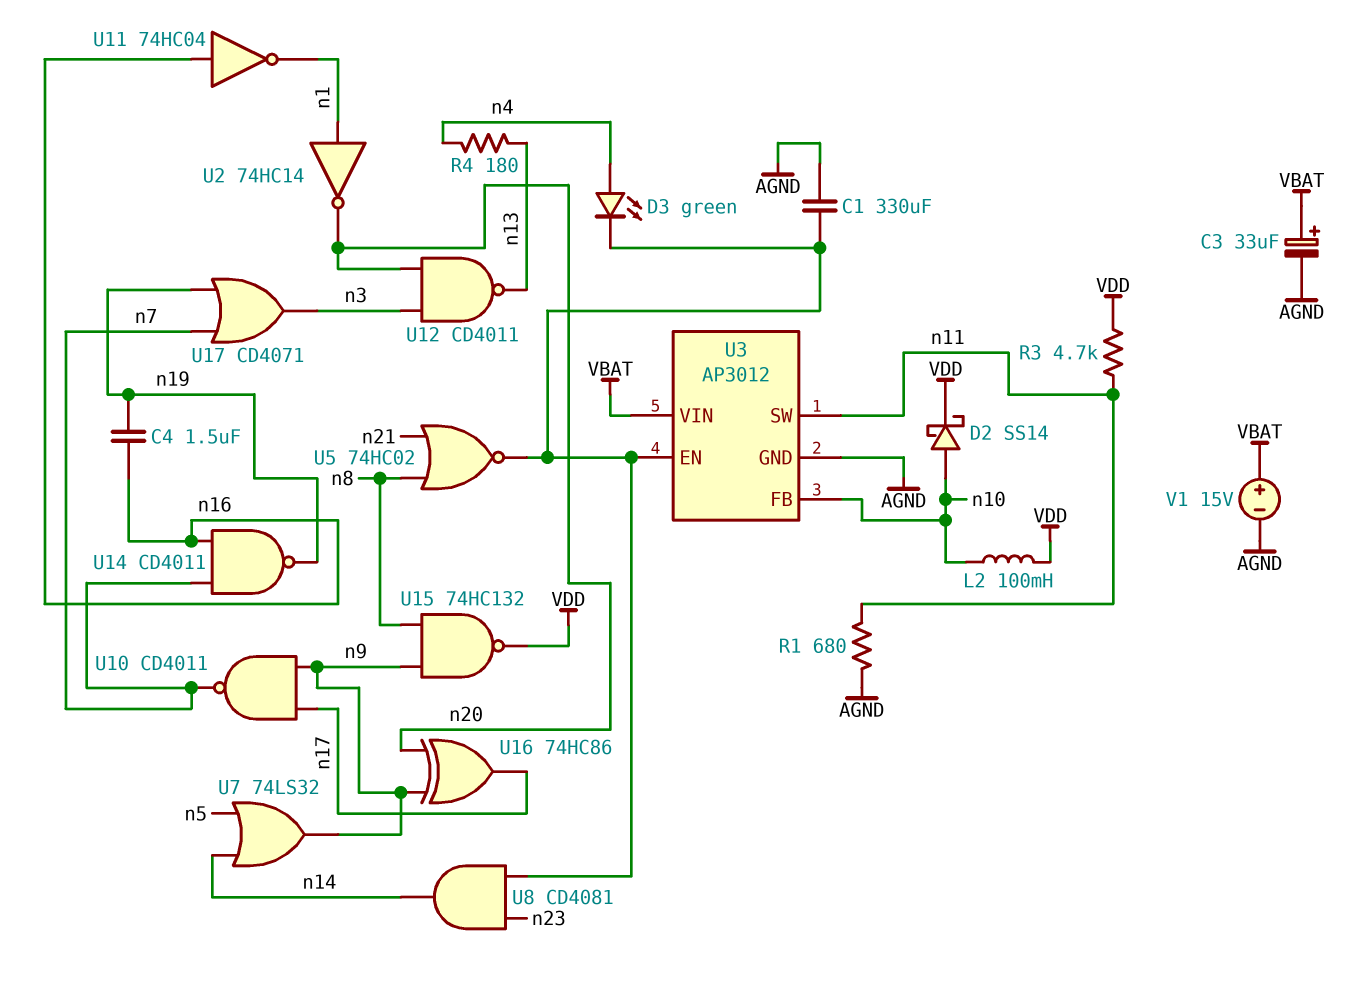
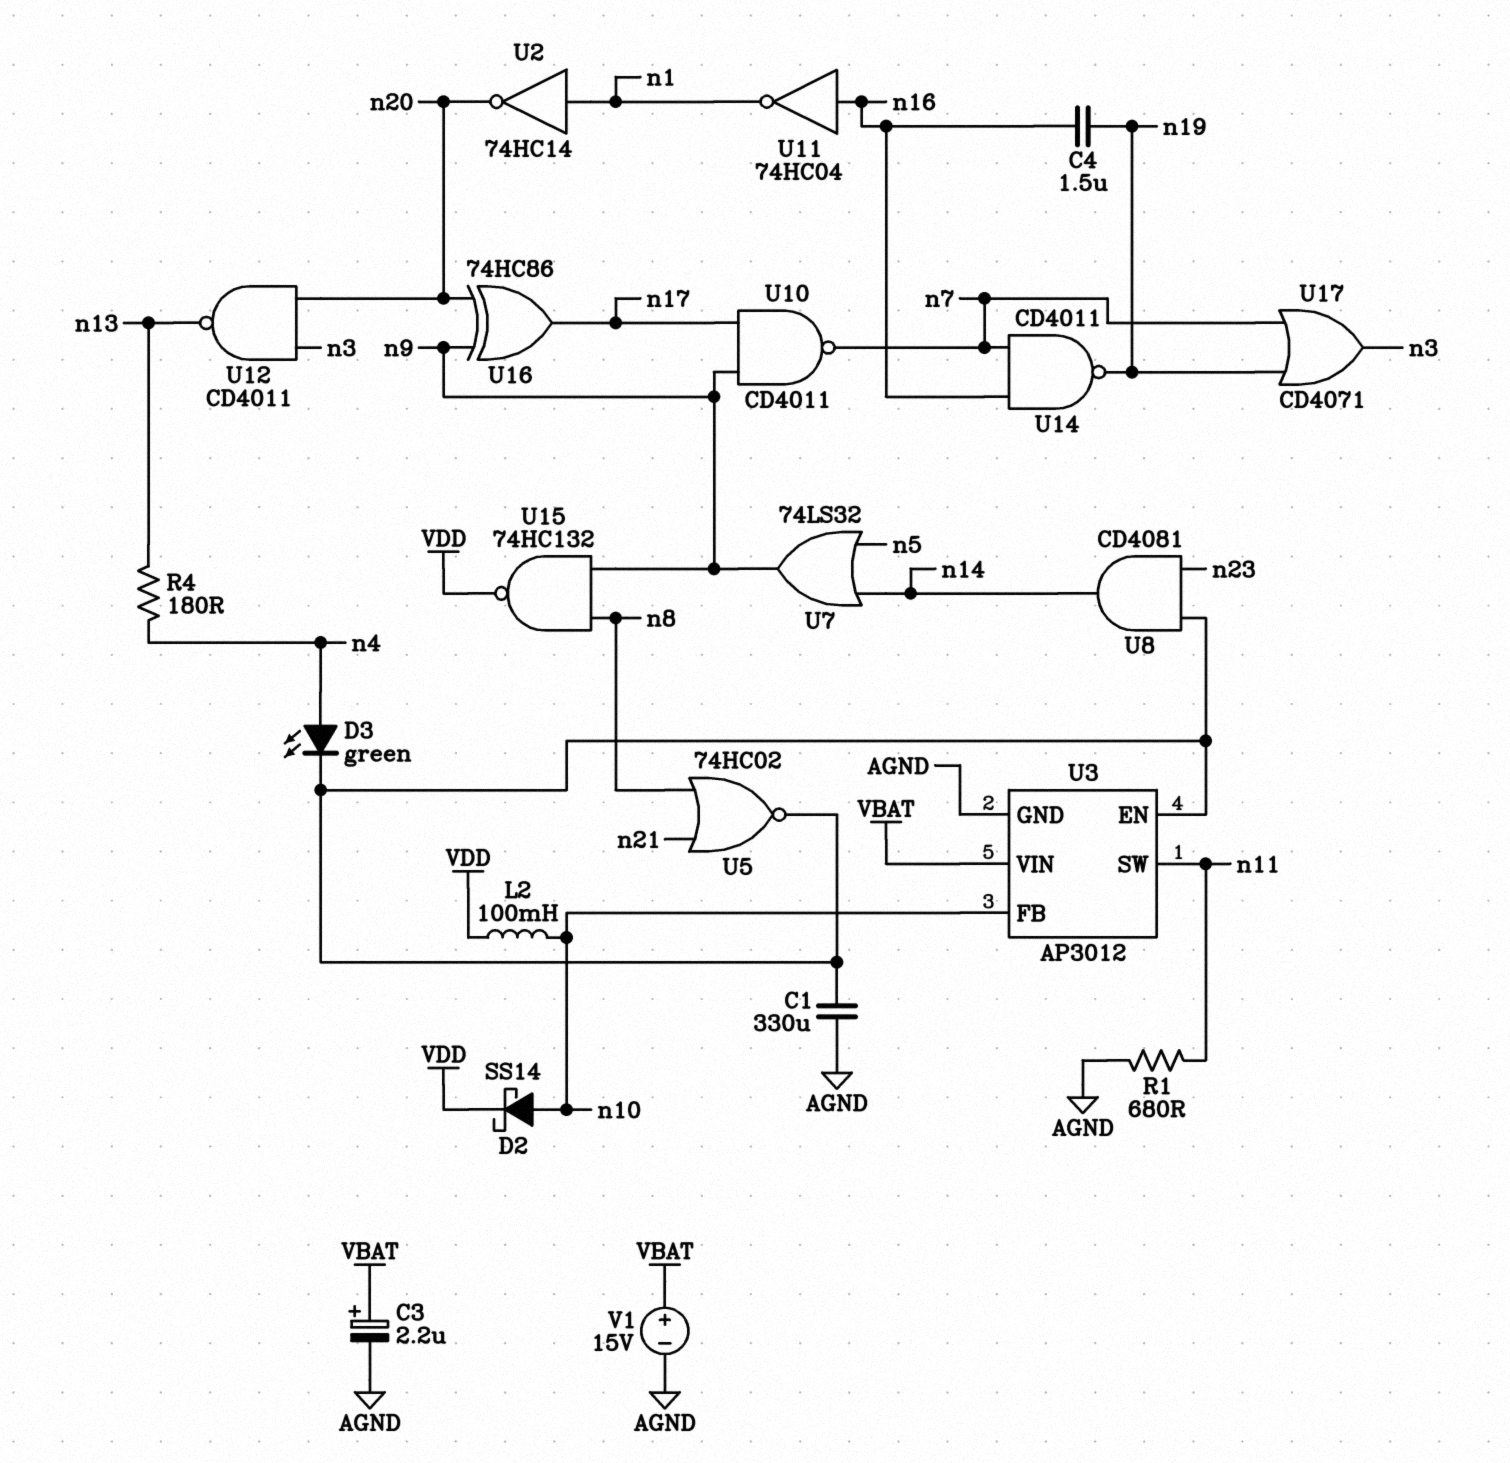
C3: 33uF (plus VBAT, minus AGND) -> 2.2uF (plus VBAT, minus AGND)
R3: 4.7k (VDD, n11) -> none

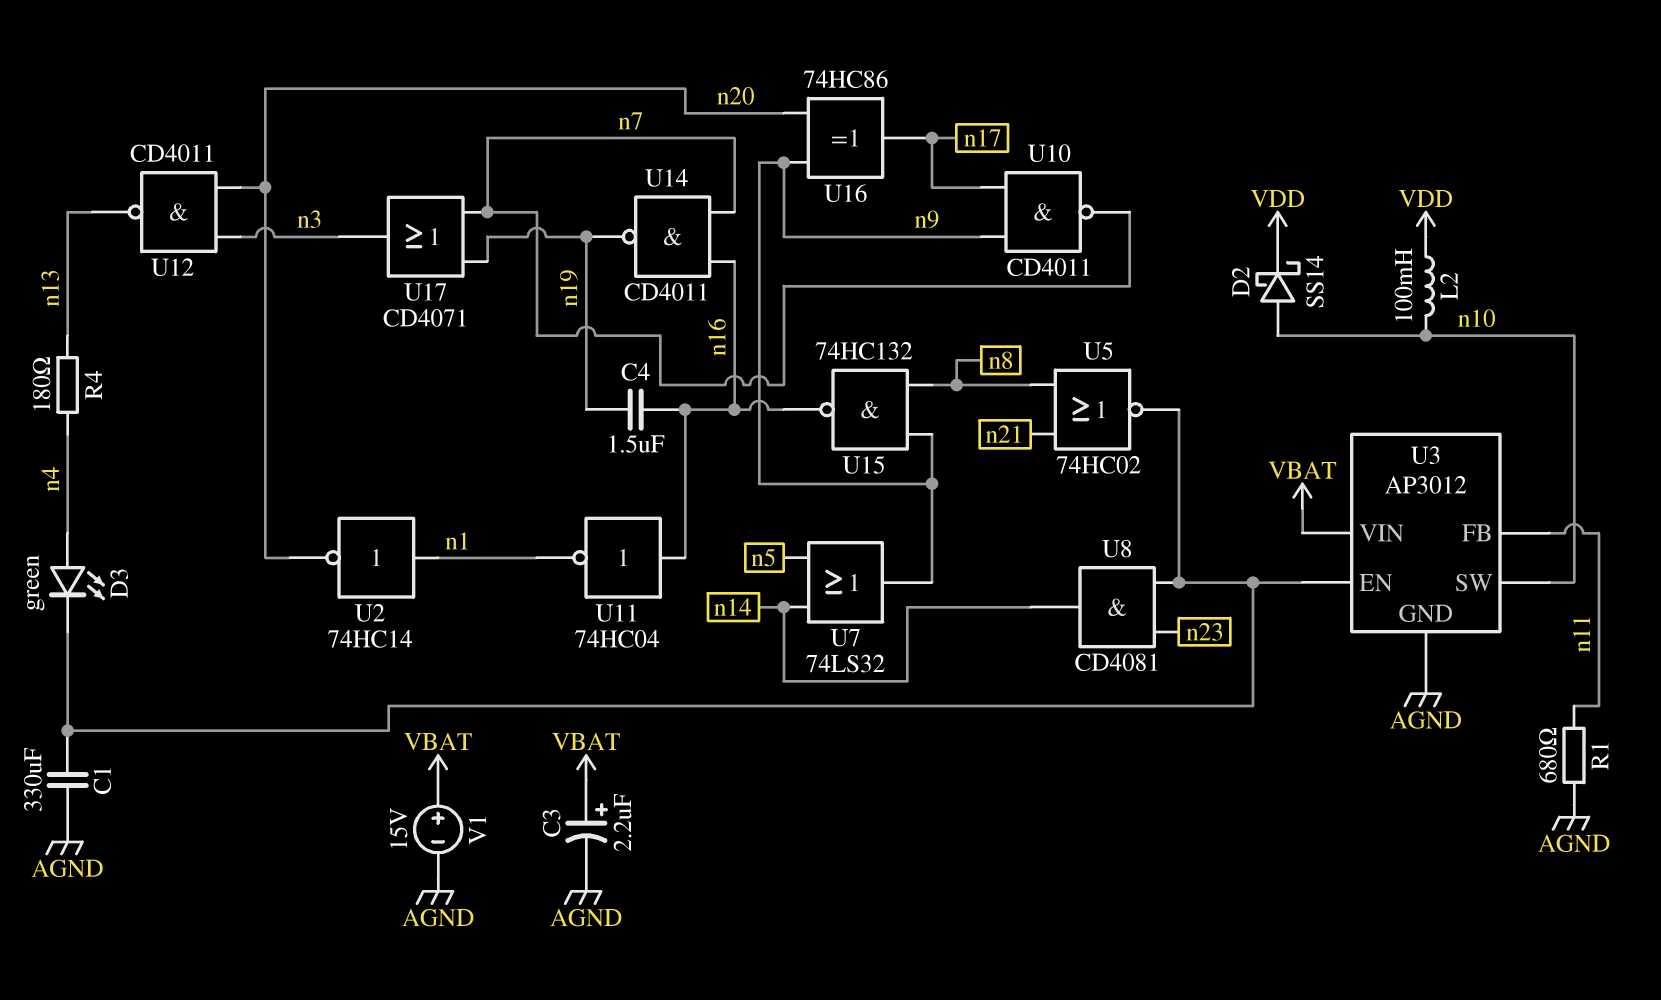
U3 pin FB: n10 -> n11
U3 pin SW: n11 -> n10
U15: NAND 74HC132 (in n8, in n9, out VDD) -> NAND 74HC132 (in n8, in n9, out n16)

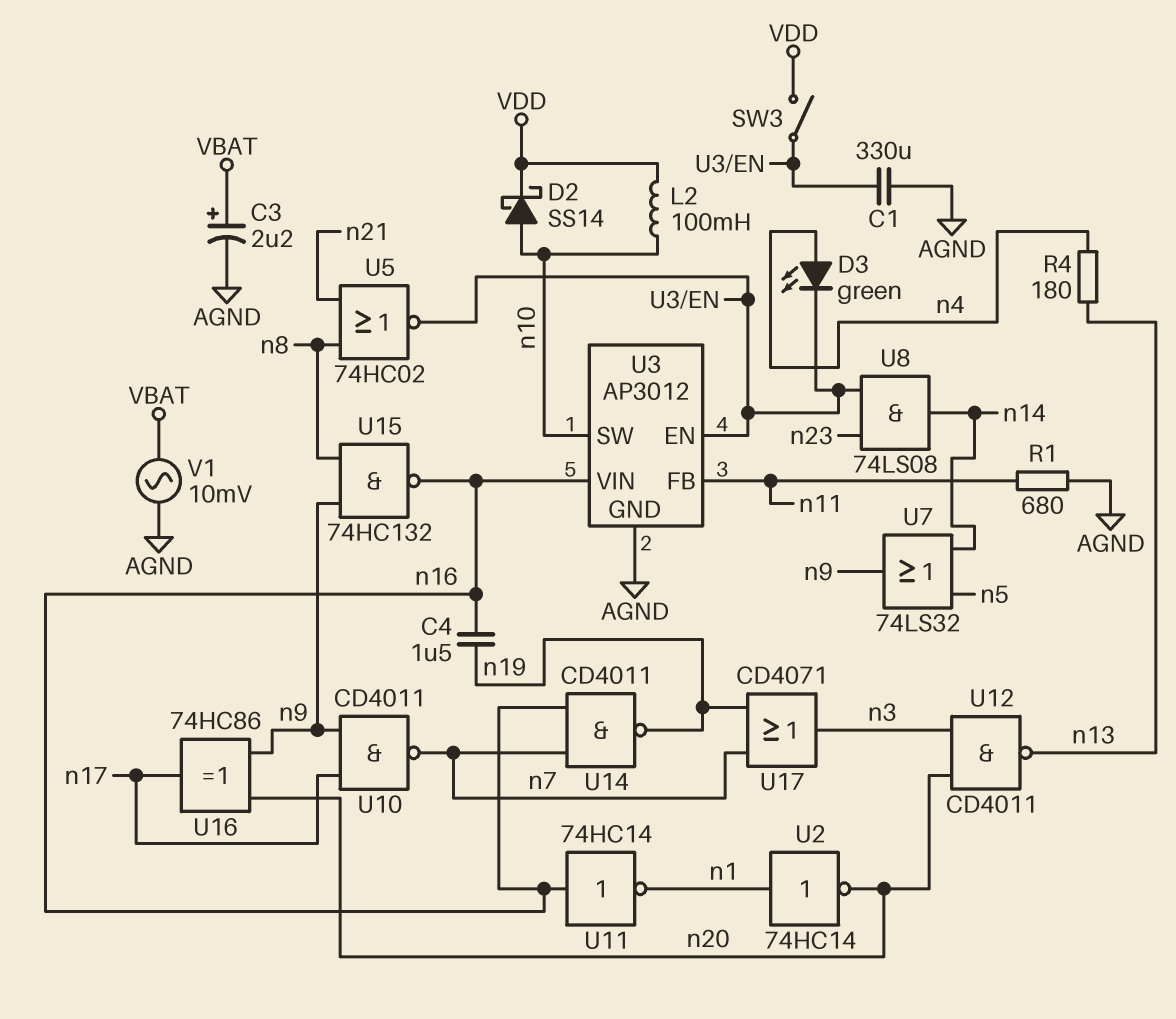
SW3: none -> switch (U3/EN, VDD)
U3 pin VIN: VBAT -> n16
U8: AND CD4081 (in U3/EN, in n23, out n14) -> AND 74LS08 (in U3/EN, in n23, out n14)
U11: NOT 74HC04 (in n16, out n1) -> NOT 74HC14 (in n16, out n1)
V1: 15V (plus VBAT, minus AGND) -> AC 10mV (AGND, VBAT)

